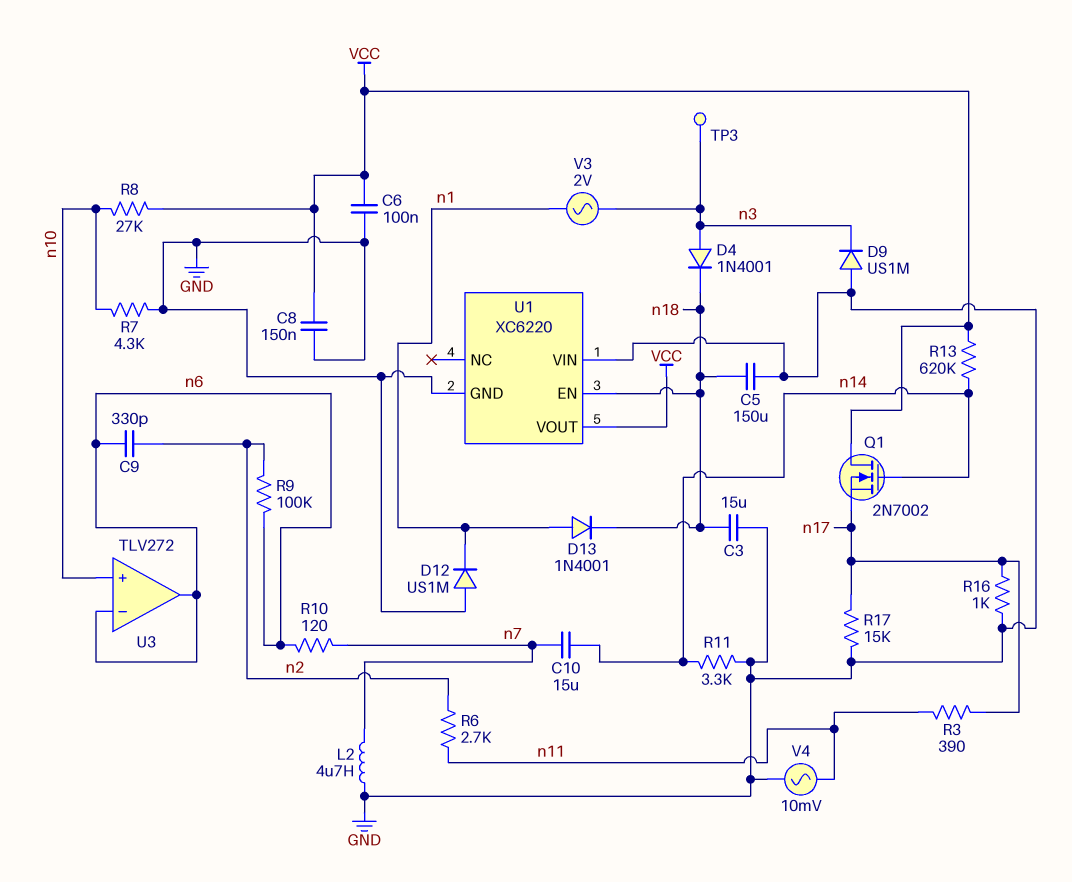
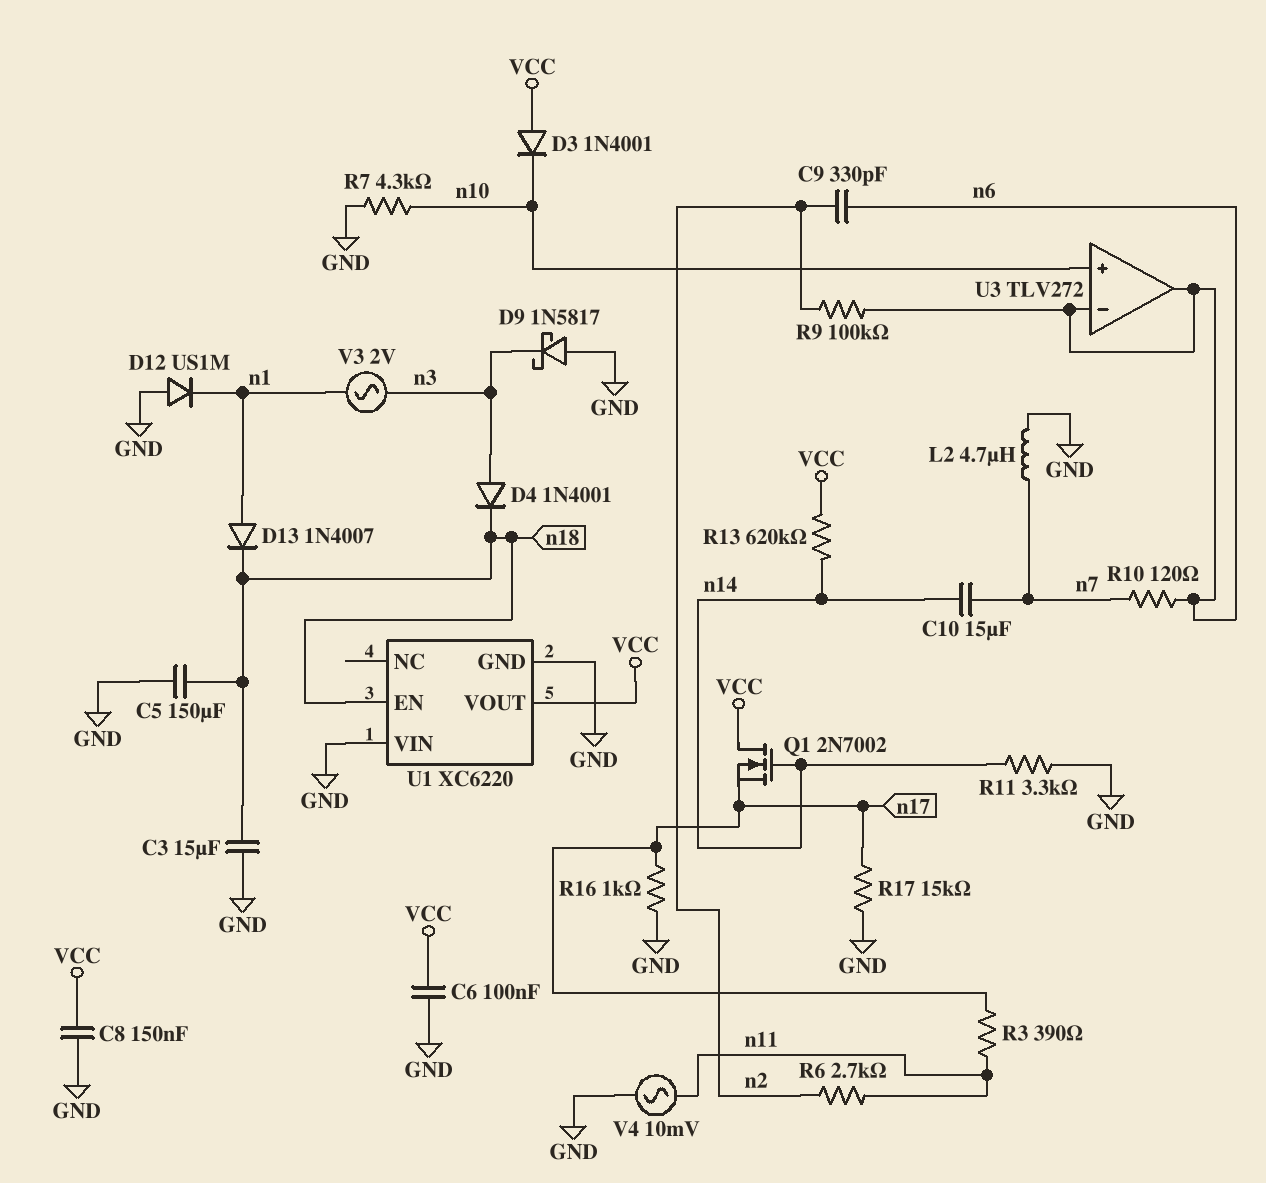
D3: none -> diode 1N4001 (A VCC, K n10)
D9: diode US1M (A GND, K n3) -> schottky 1N5817 (A GND, K n3)
D13: diode 1N4001 (A n1, K n18) -> diode 1N4007 (A n1, K n18)
R8: 27k (VCC, n10) -> none
TP3: test point (n3) -> none

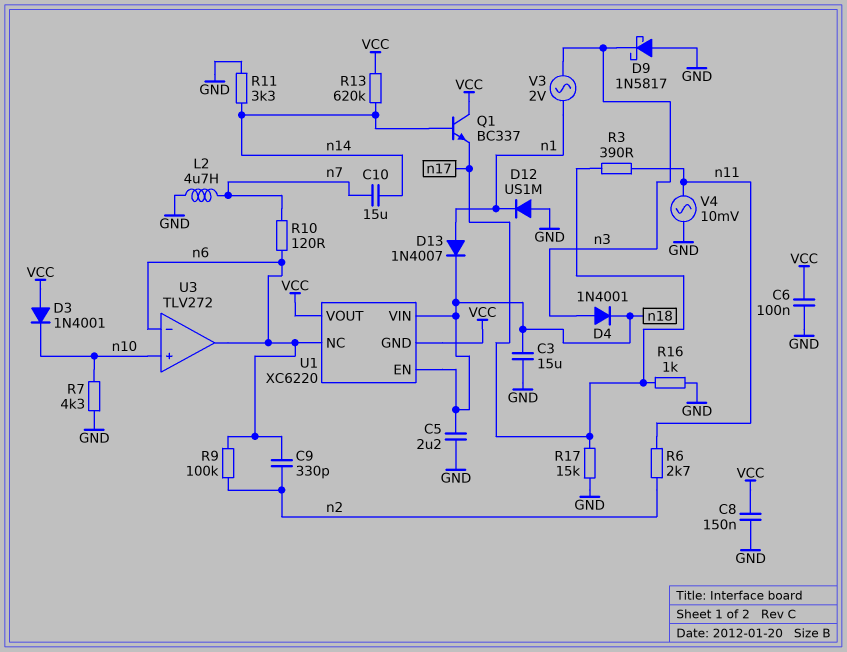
C5: 150uF (GND, n18) -> 2.2uF (GND, n18)
Q1: NMOS 2N7002 (G n14, D VCC, S n17) -> NPN BC337 (B n14, C VCC, E n17)
U1 pin GND: GND -> VCC
U1 pin NC: none -> n6
U1 pin VIN: GND -> n18

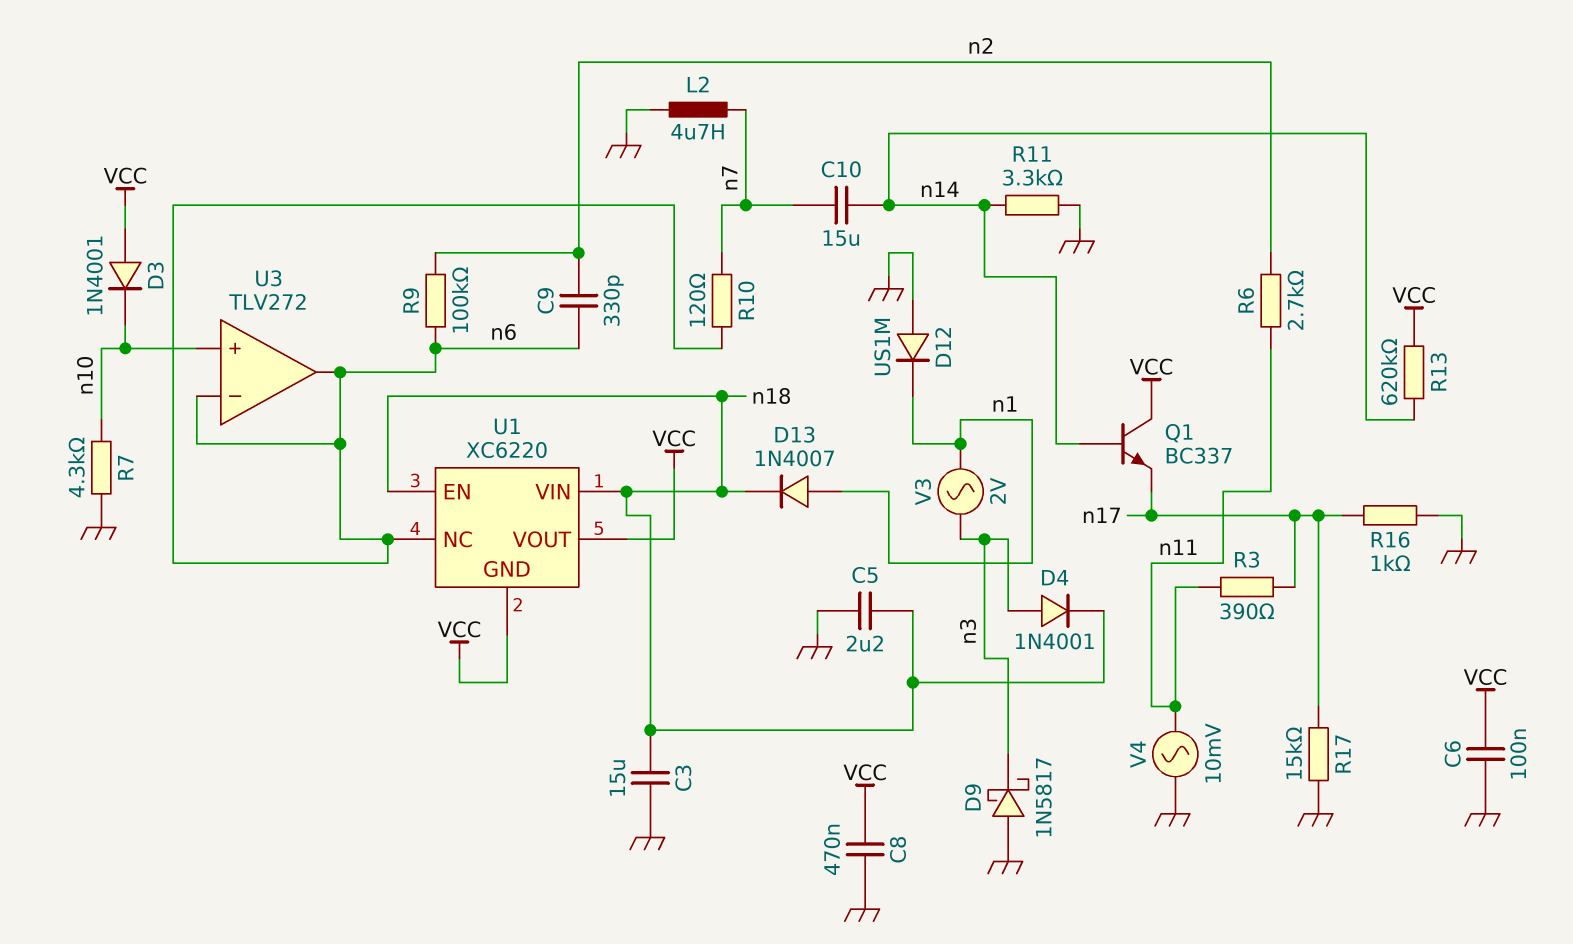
C8: 150nF (GND, VCC) -> 470nF (GND, VCC)

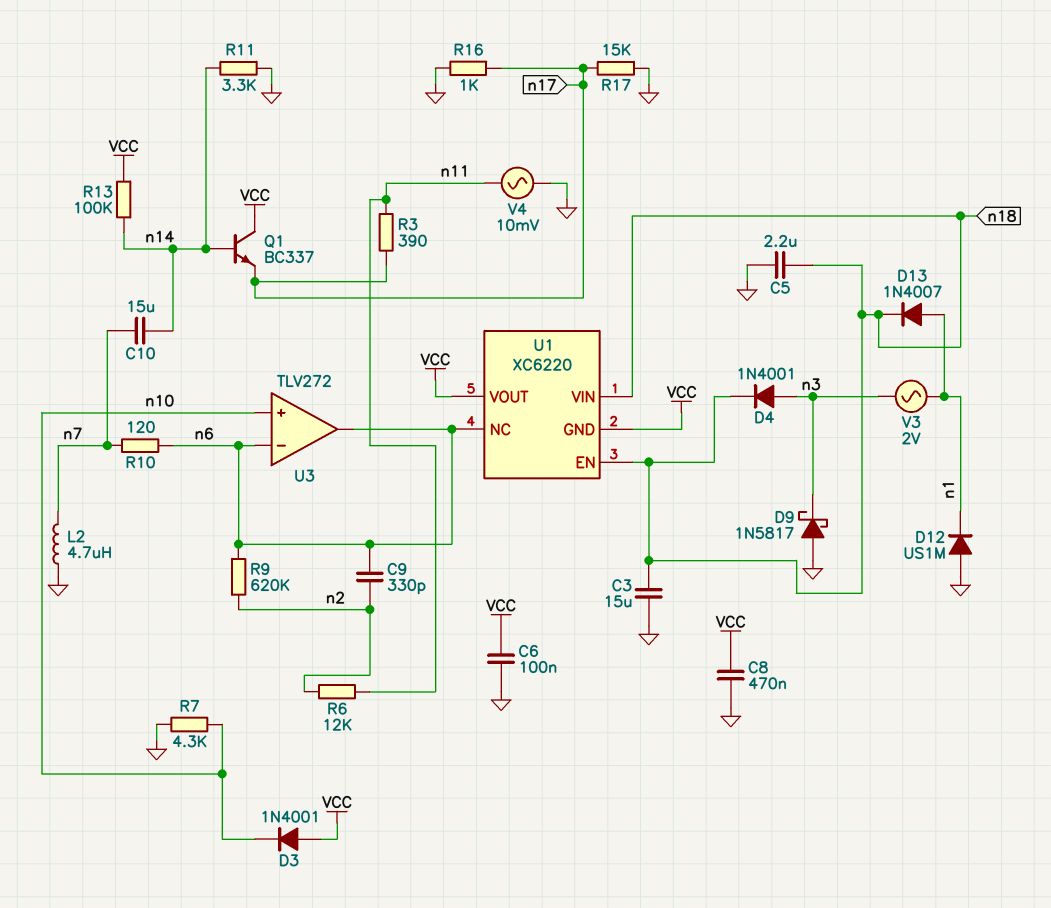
R6: 2.7k (n2, n11) -> 12k (n2, n11)
R9: 100k (n2, n6) -> 620k (n2, n6)
R13: 620k (VCC, n14) -> 100k (VCC, n14)

